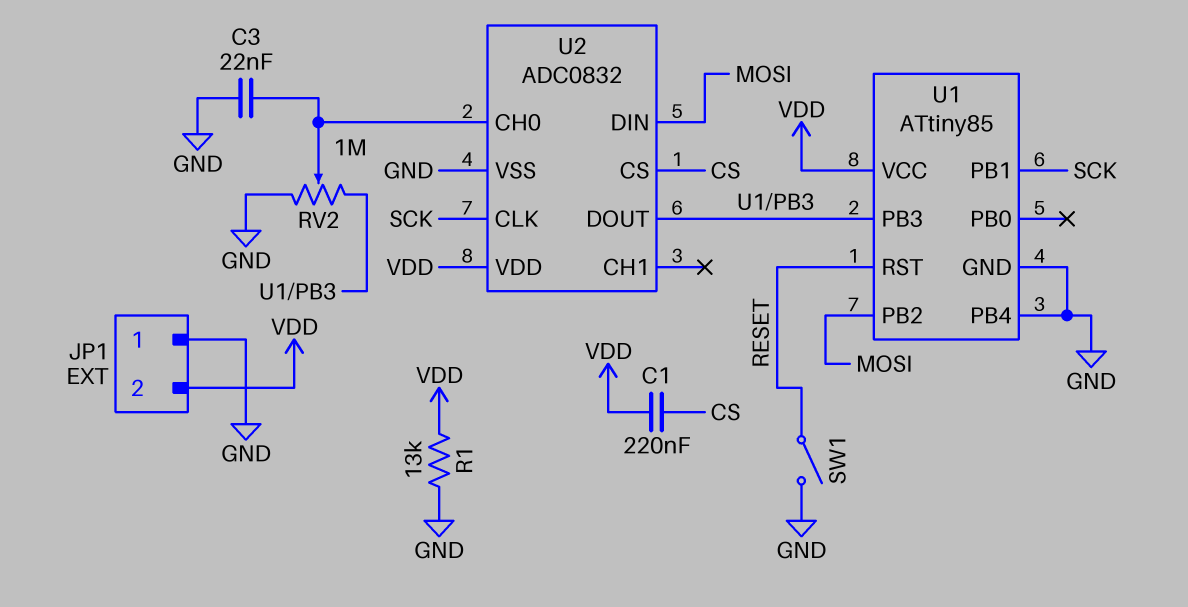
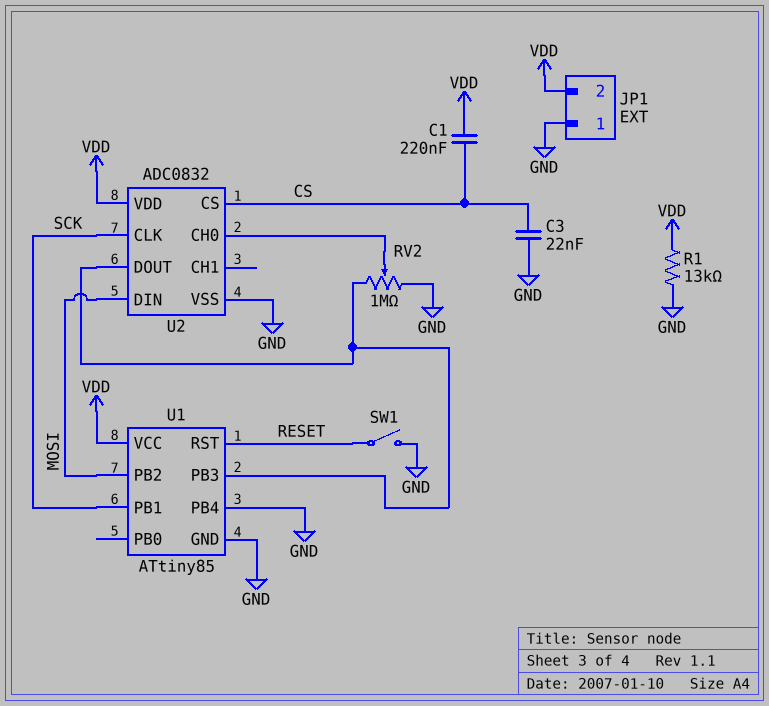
C3: 22nF (GND, U2/CH0) -> 22nF (CS, GND)

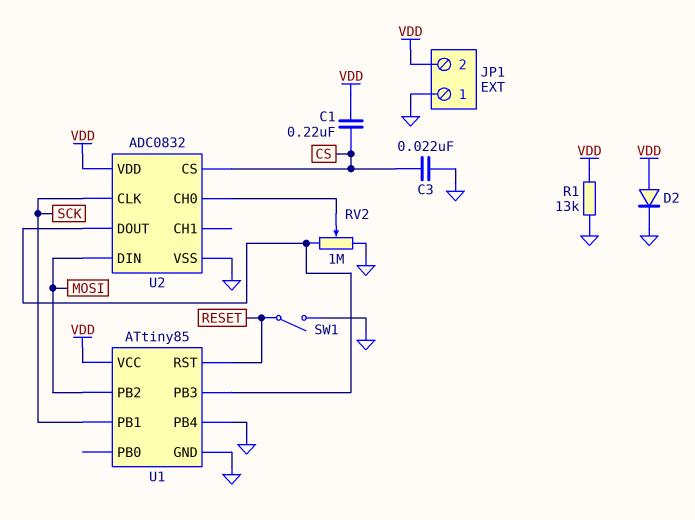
D2: none -> diode (A VDD, K GND)

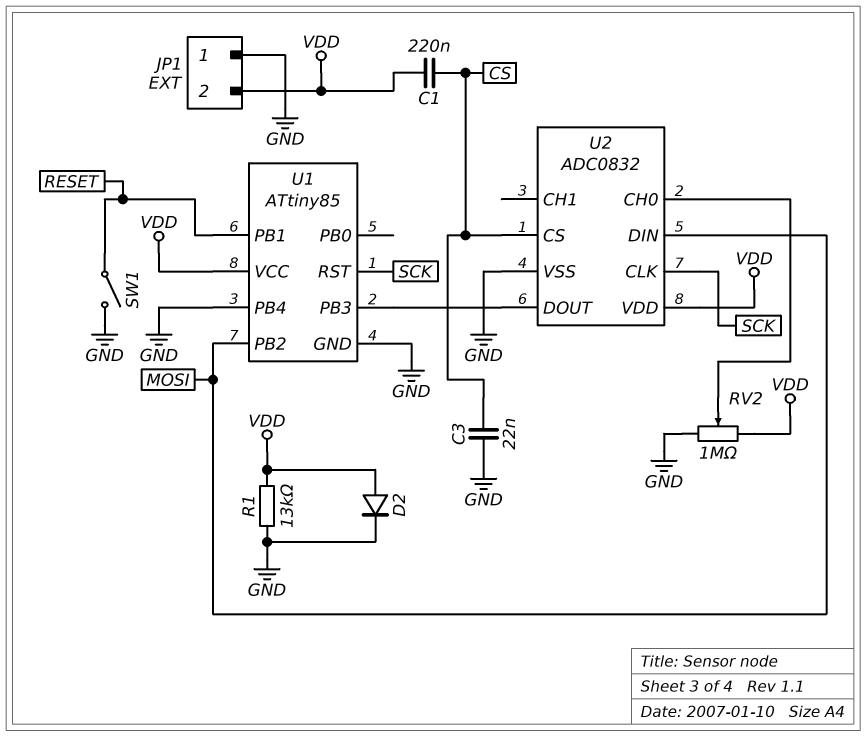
RV2: 1M (GND, U1/PB3, wiper U2/CH0) -> 1M (GND, VDD, wiper U2/CH0)
U1 pin PB1: SCK -> RESET
U1 pin RST: RESET -> SCK

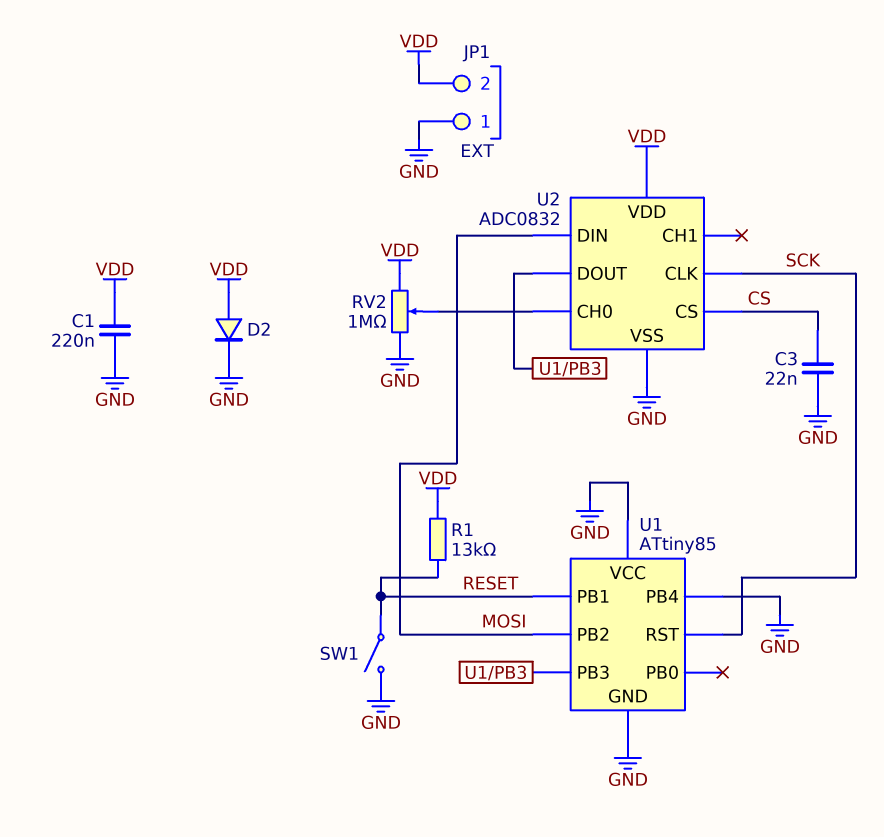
C1: 220nF (CS, VDD) -> 220nF (GND, VDD)
R1: 13k (GND, VDD) -> 13k (RESET, VDD)
U1 pin VCC: VDD -> GND

